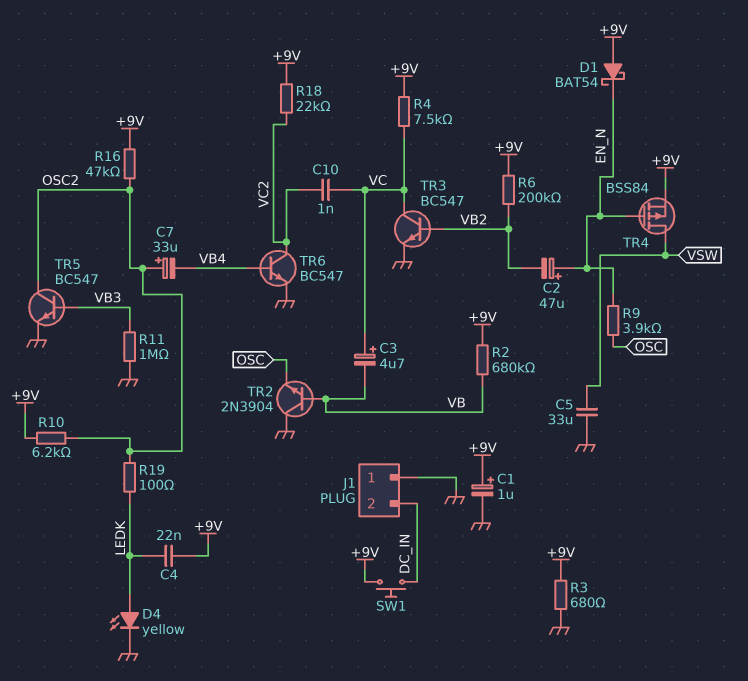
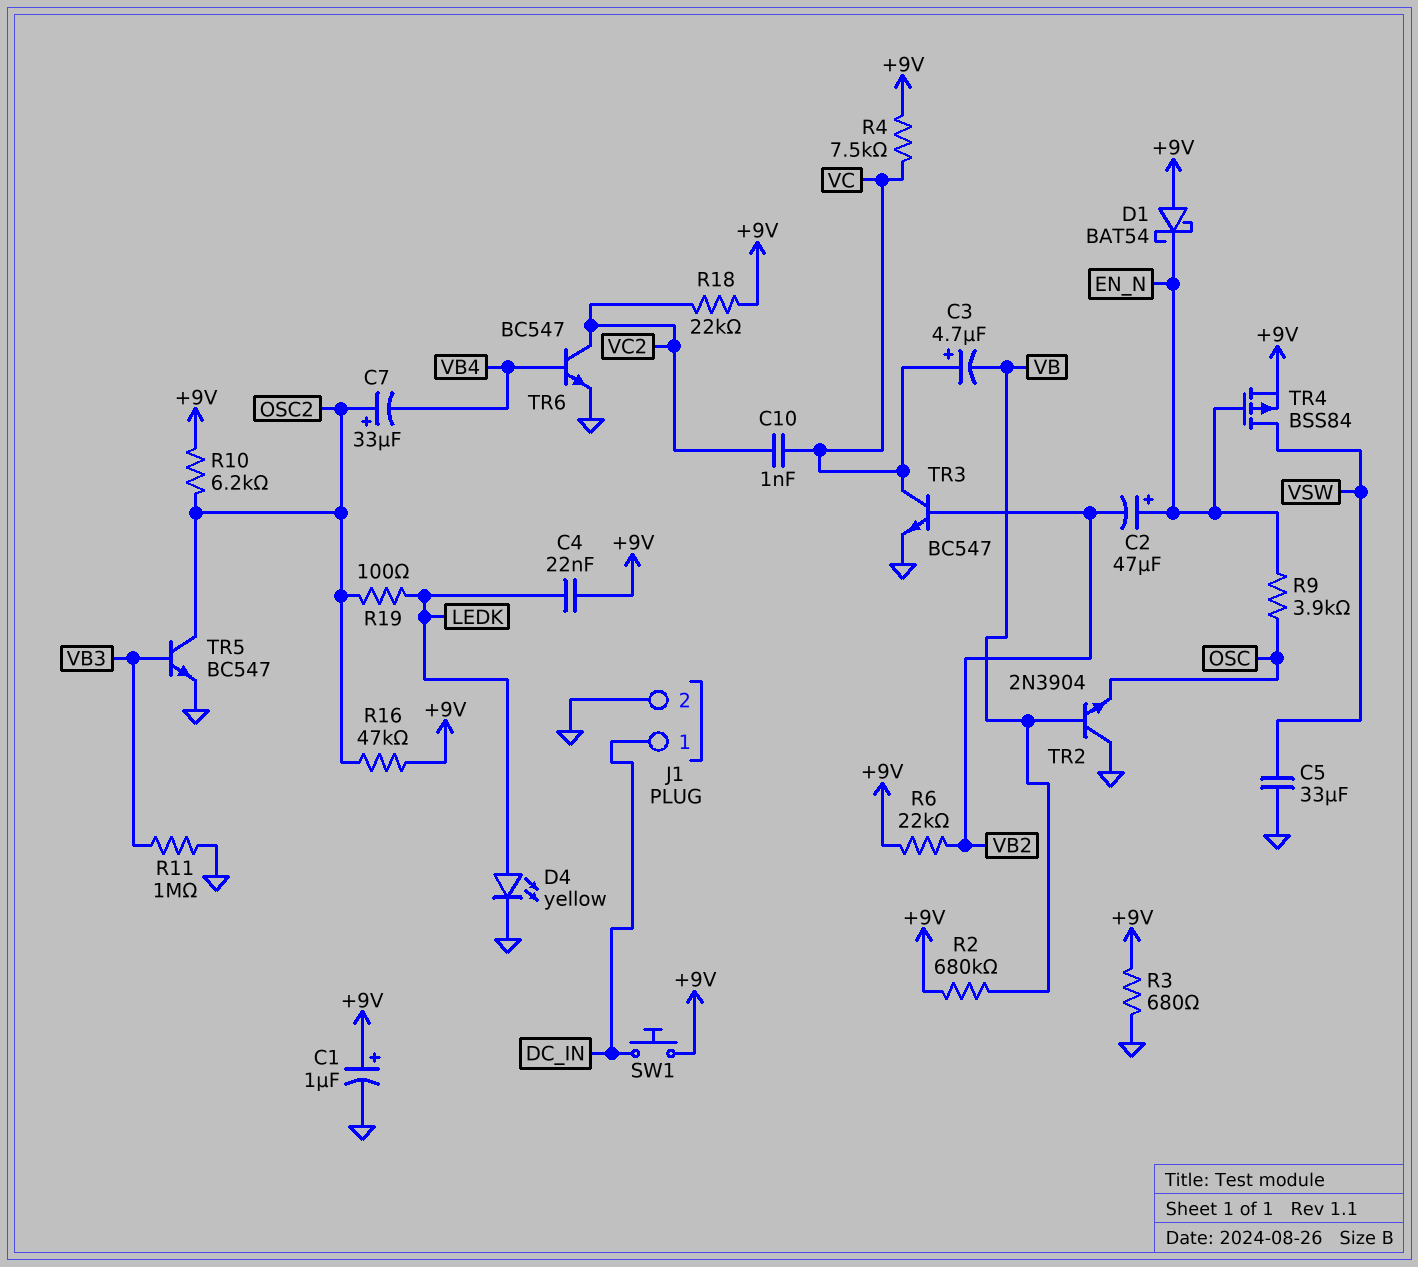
J1 pin 1: GND -> DC_IN
J1 pin 2: DC_IN -> GND
R6: 200k (+9V, VB2) -> 22k (+9V, VB2)

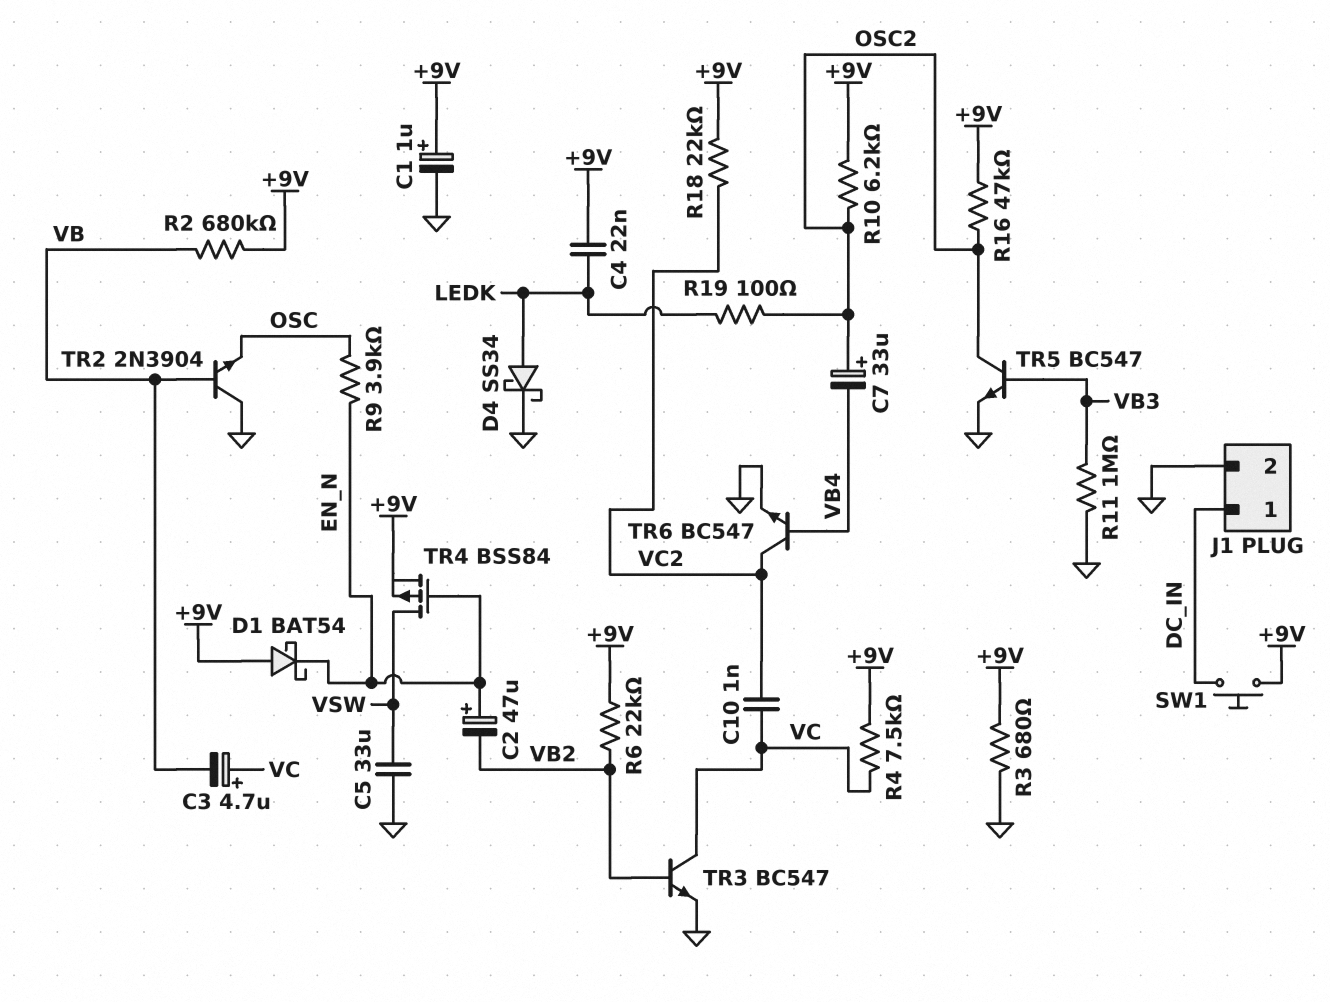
D4: LED yellow (A LEDK, K GND) -> schottky SS34 (A LEDK, K GND)

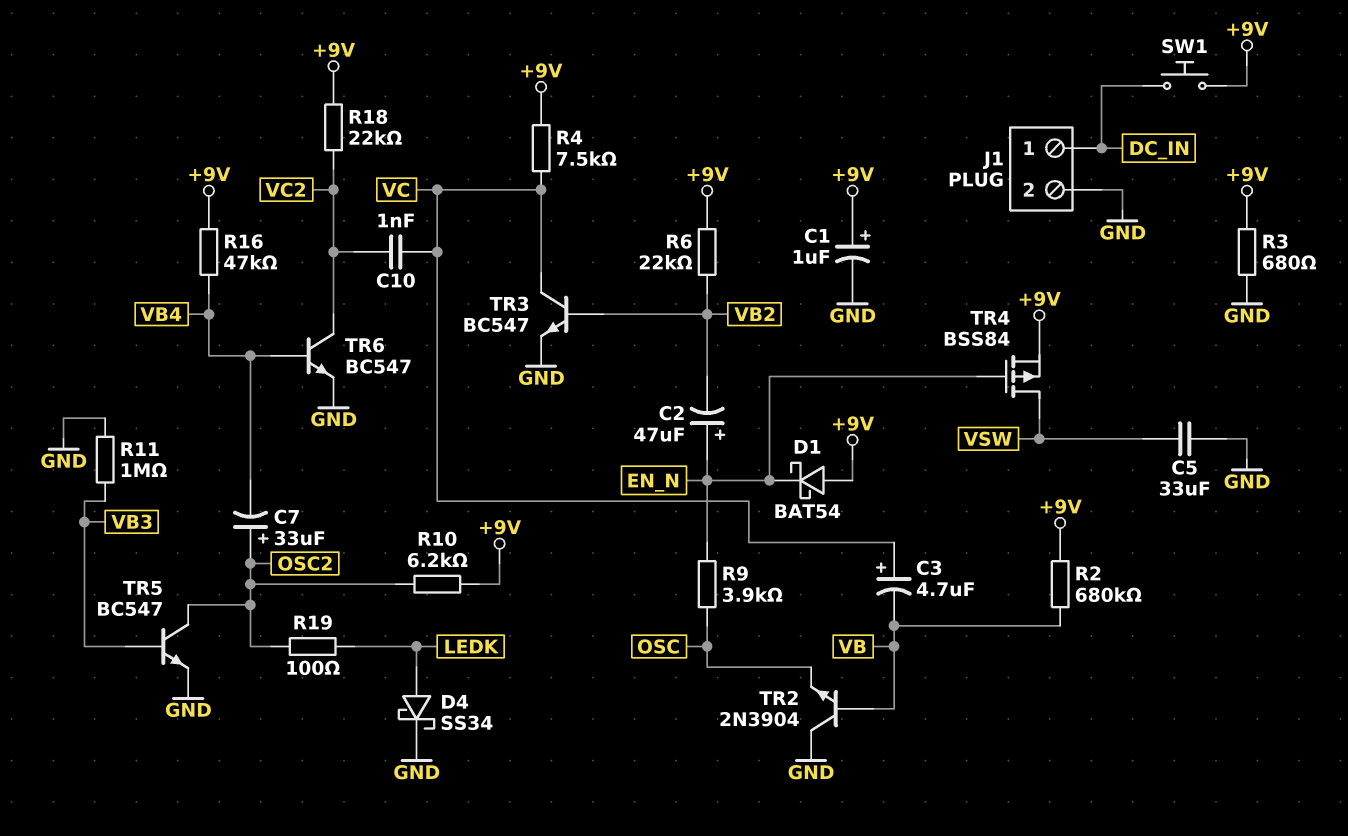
C4: 22nF (+9V, LEDK) -> none
R16: 47k (+9V, OSC2) -> 47k (+9V, VB4)

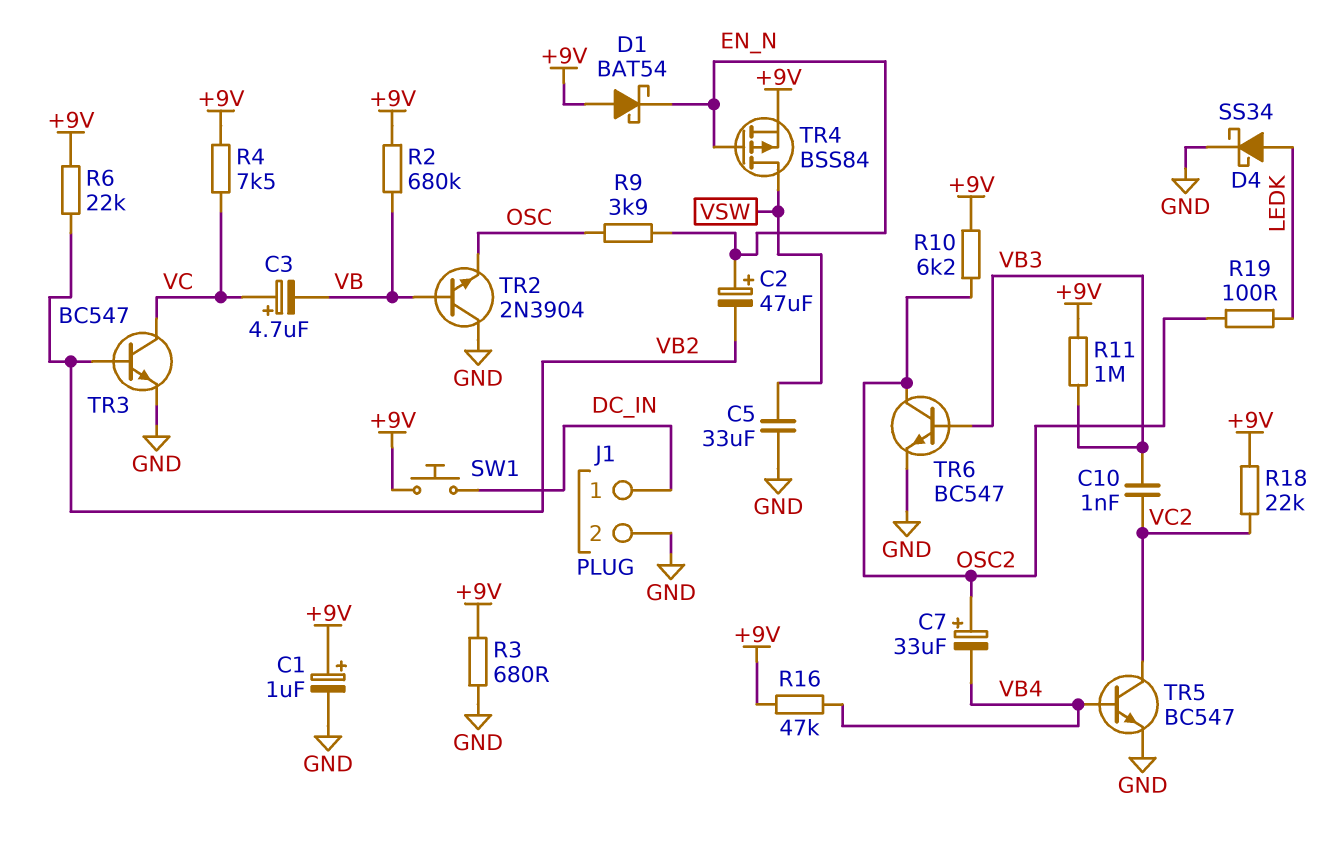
C10: 1nF (VC, VC2) -> 1nF (VB3, VC2)
R11: 1M (GND, VB3) -> 1M (+9V, VB3)
TR5: NPN BC547 (B VB3, C OSC2, E GND) -> NPN BC547 (B VB4, C VC2, E GND)
TR6: NPN BC547 (B VB4, C VC2, E GND) -> NPN BC547 (B VB3, C OSC2, E GND)

